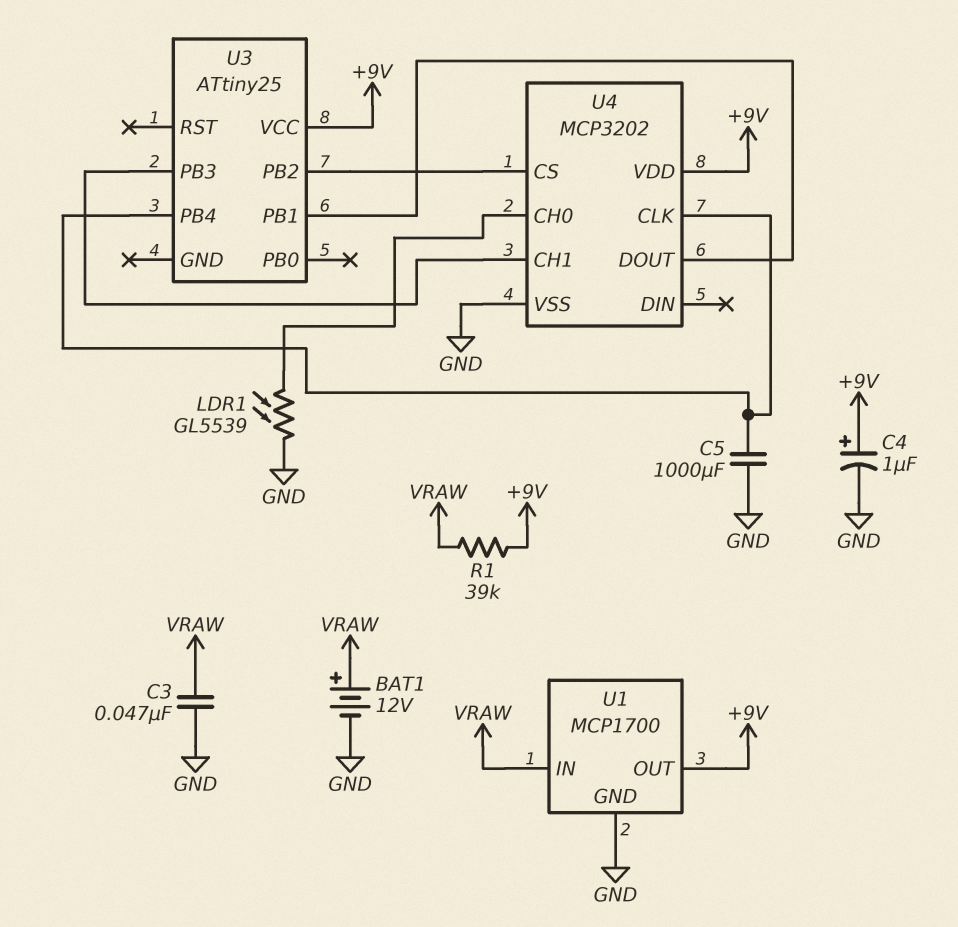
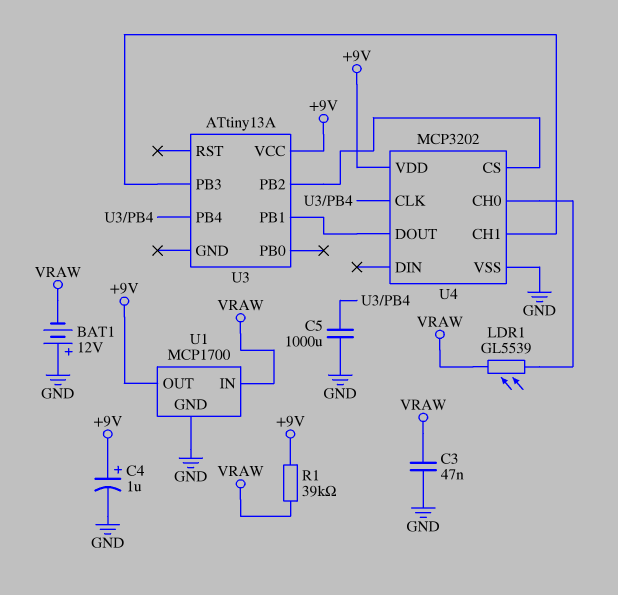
BAT1: 12V (plus VRAW, minus GND) -> 12V (plus GND, minus VRAW)
LDR1: GL5539 (GND, U4/CH0) -> GL5539 (U4/CH0, VRAW)
U3: ATtiny25 -> ATtiny13A

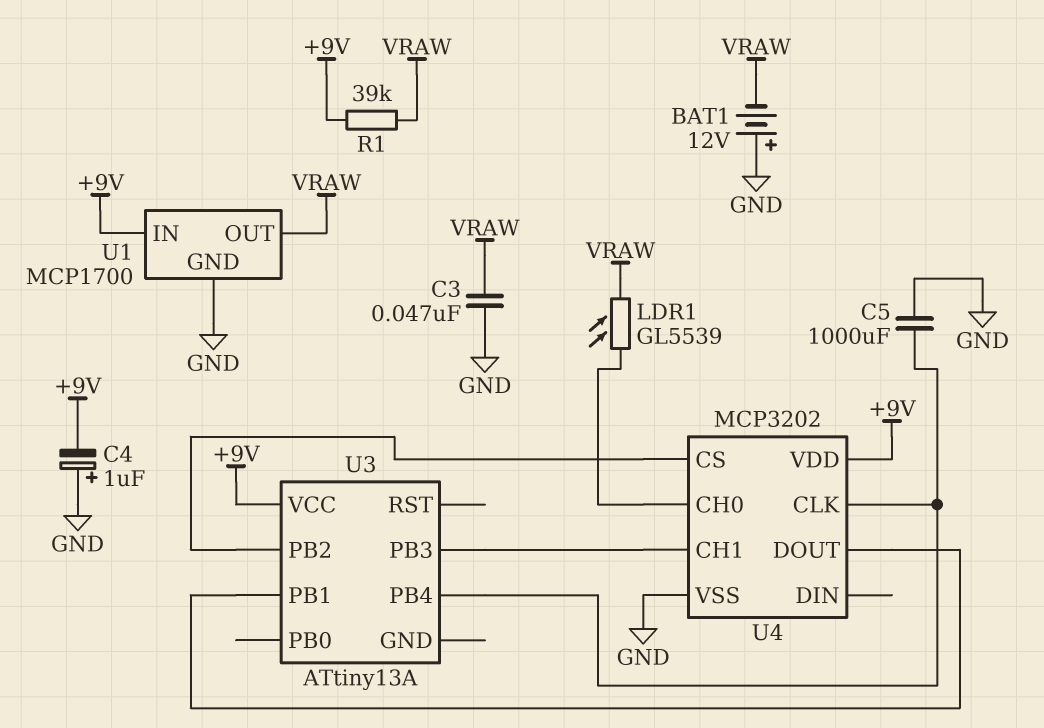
C4: 1uF (plus +9V, minus GND) -> 1uF (plus GND, minus +9V)
U1 pin IN: VRAW -> +9V
U1 pin OUT: +9V -> VRAW

